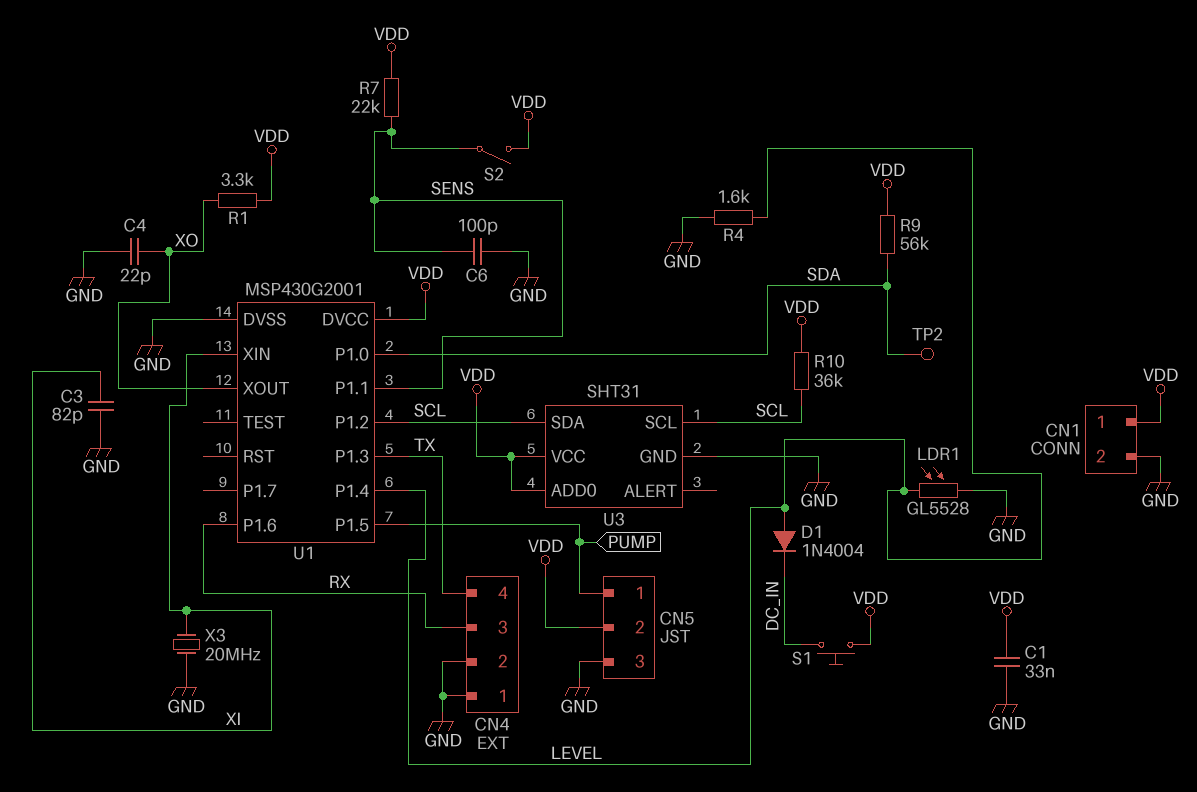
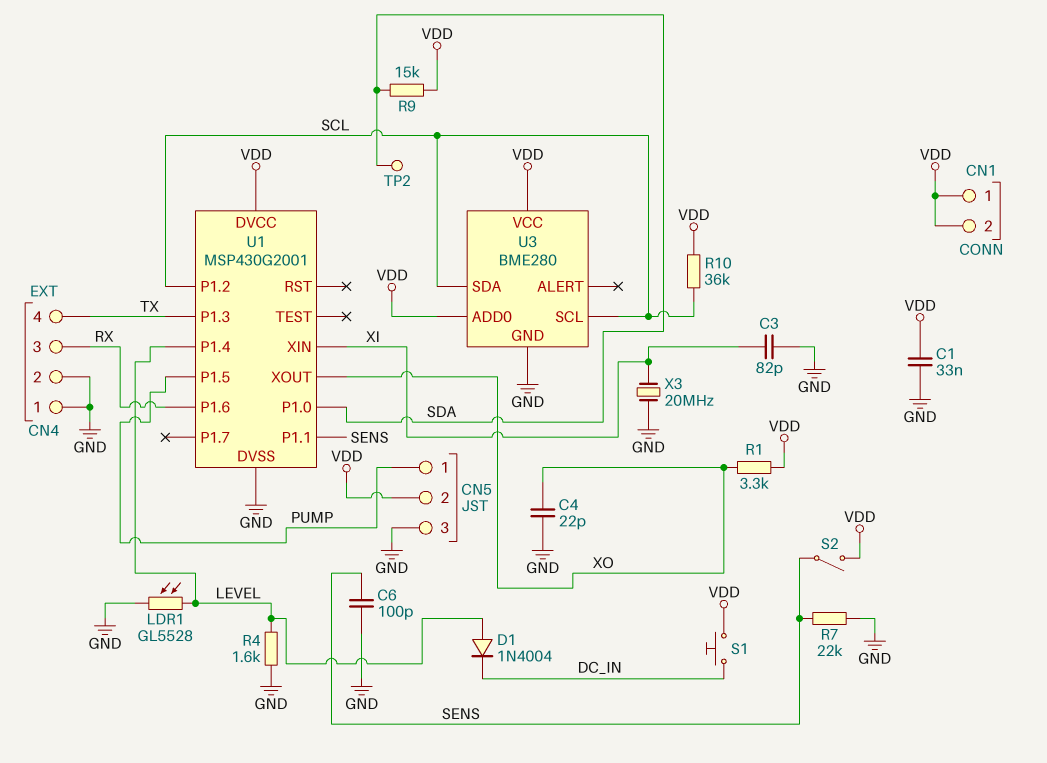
CN1 pin 2: GND -> VDD
R7: 22k (SENS, VDD) -> 22k (GND, SENS)
R9: 56k (SDA, VDD) -> 15k (SDA, VDD)
U3: SHT31 -> BME280

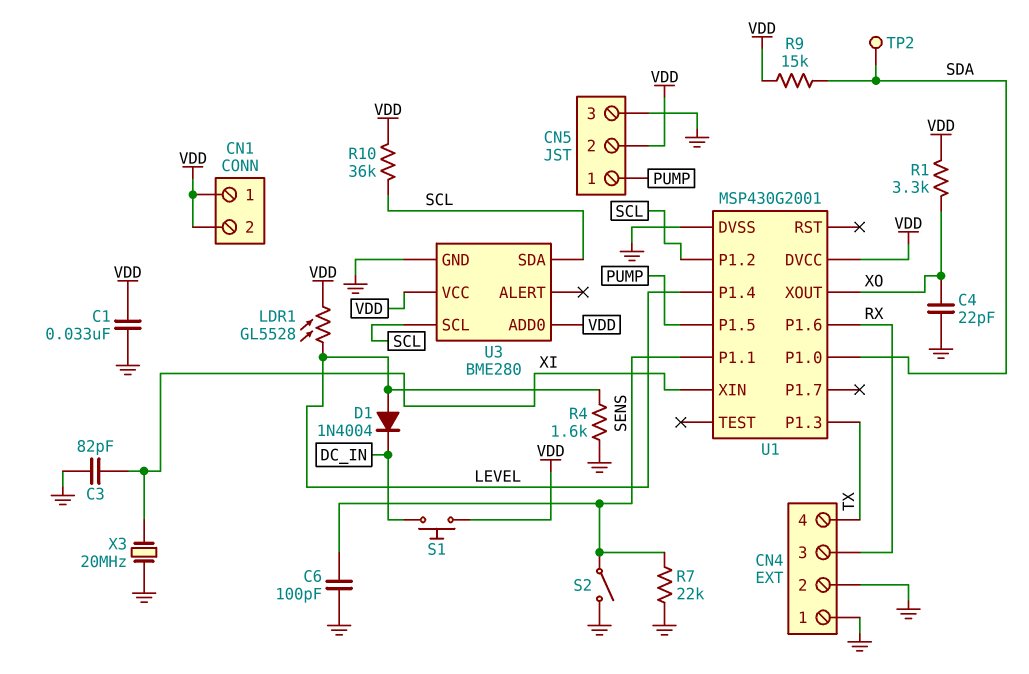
LDR1: GL5528 (GND, LEVEL) -> GL5528 (LEVEL, VDD)
S2: switch (SENS, VDD) -> switch (GND, SENS)

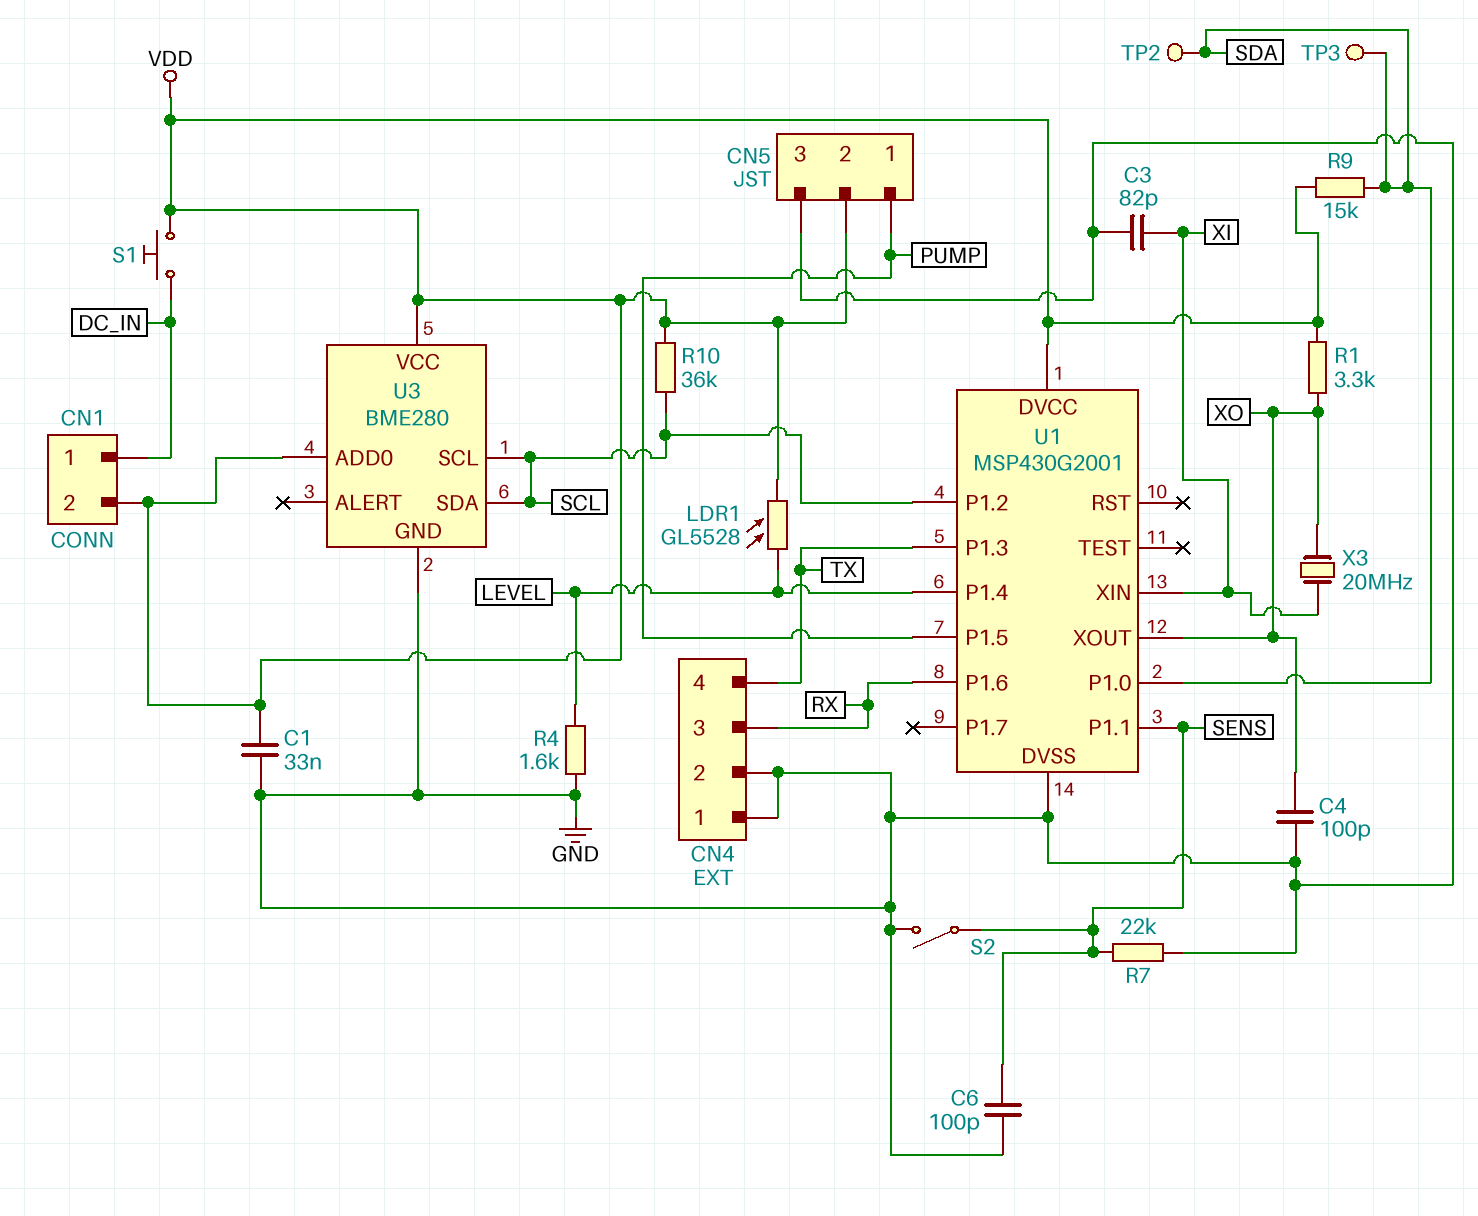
C4: 22pF (GND, XO) -> 100pF (GND, XO)
CN1 pin 1: VDD -> DC_IN
D1: diode 1N4004 (A LEVEL, K DC_IN) -> none
TP3: none -> test point (SDA)
X3: 20MHz (GND, XI) -> 20MHz (XI, XO)

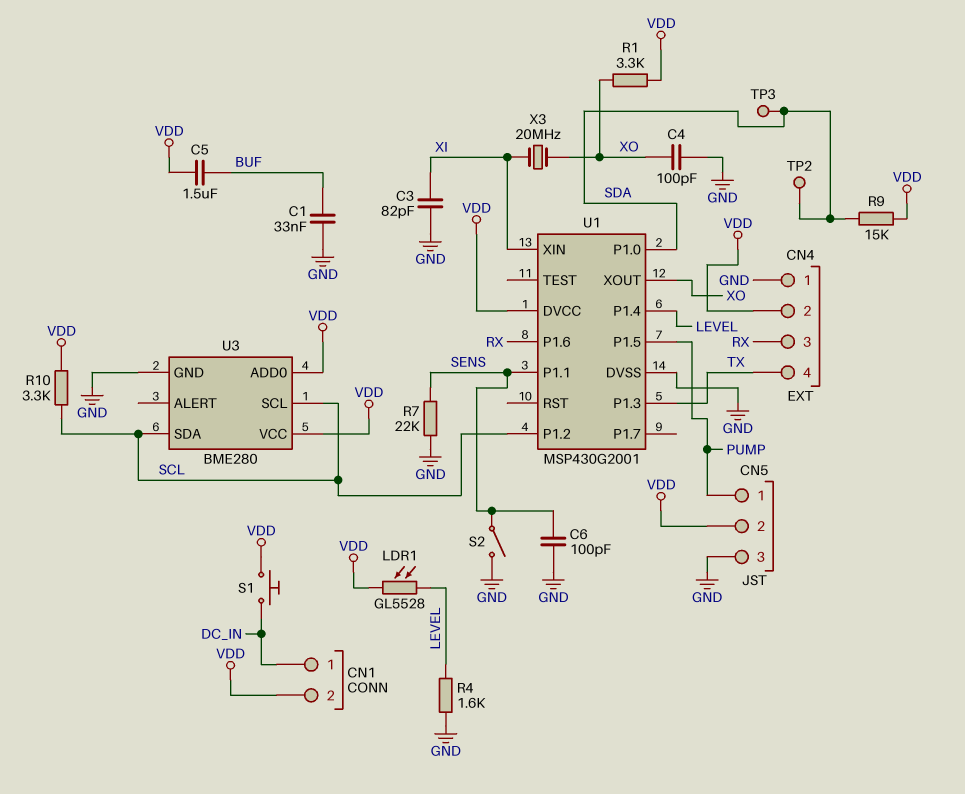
C1: 33nF (GND, VDD) -> 33nF (BUF, GND)
C5: none -> 1.5uF (BUF, VDD)
CN4 pin 2: GND -> VDD
R10: 36k (SCL, VDD) -> 3.3k (SCL, VDD)

